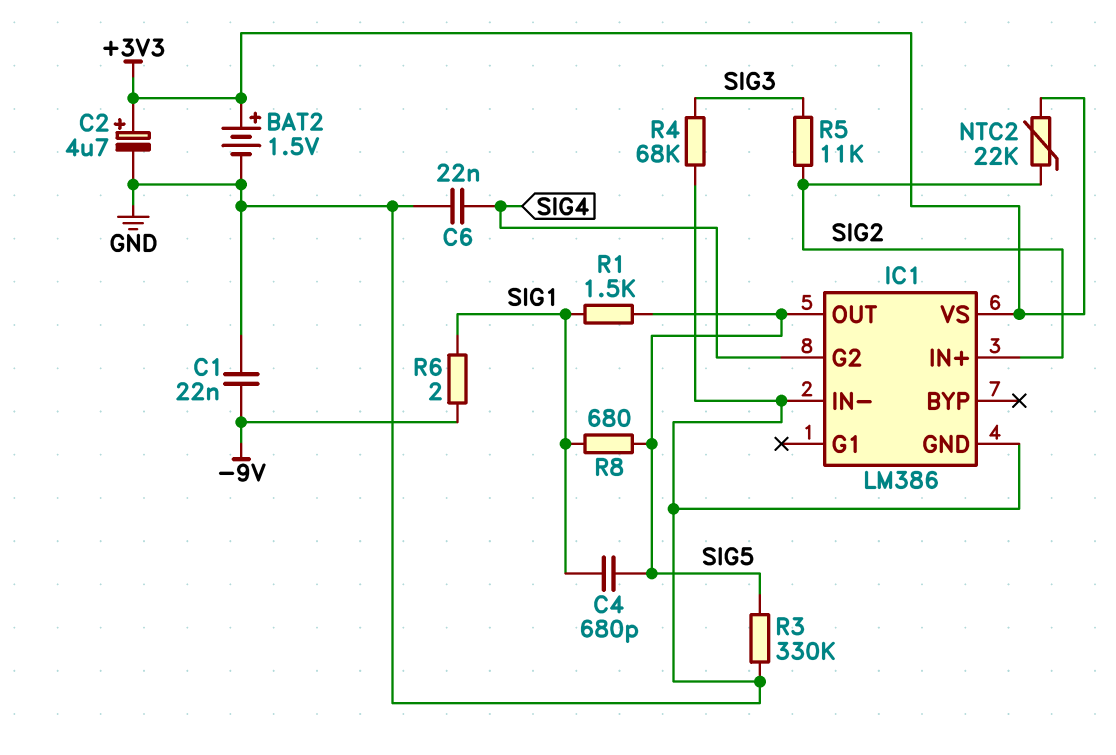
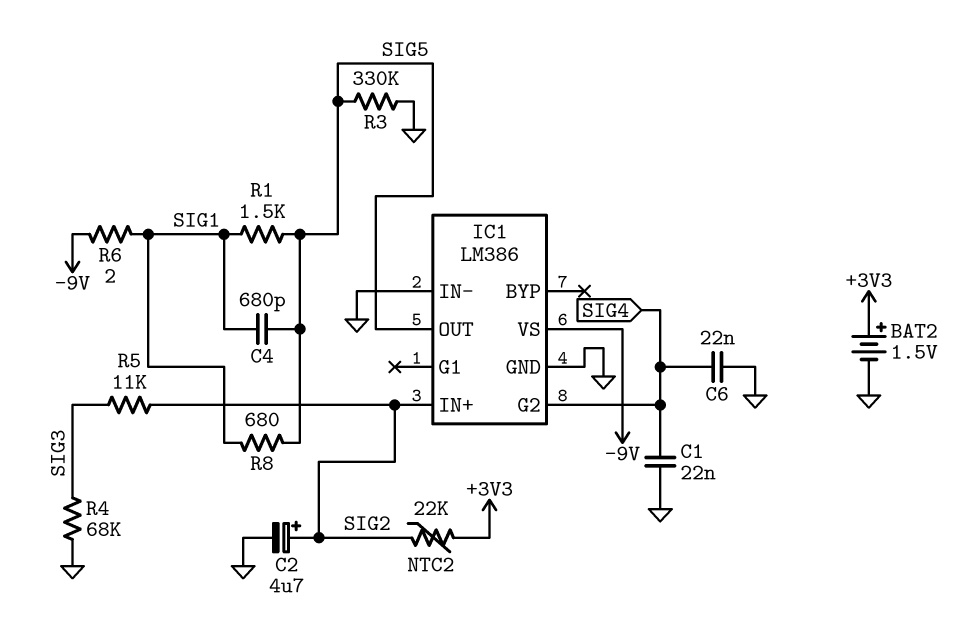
C1: 22nF (-9V, GND) -> 22nF (GND, SIG4)
C2: 4.7uF (plus +3V3, minus GND) -> 4.7uF (plus SIG2, minus GND)
IC1 pin VS: +3V3 -> -9V

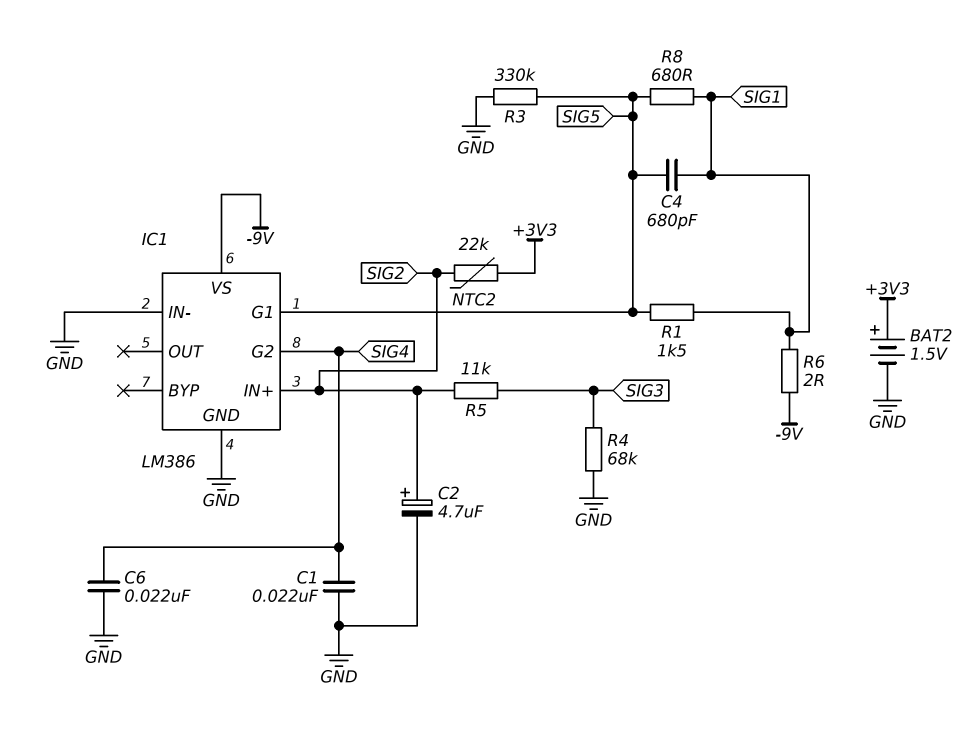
IC1 pin G1: none -> SIG5
IC1 pin OUT: SIG5 -> none

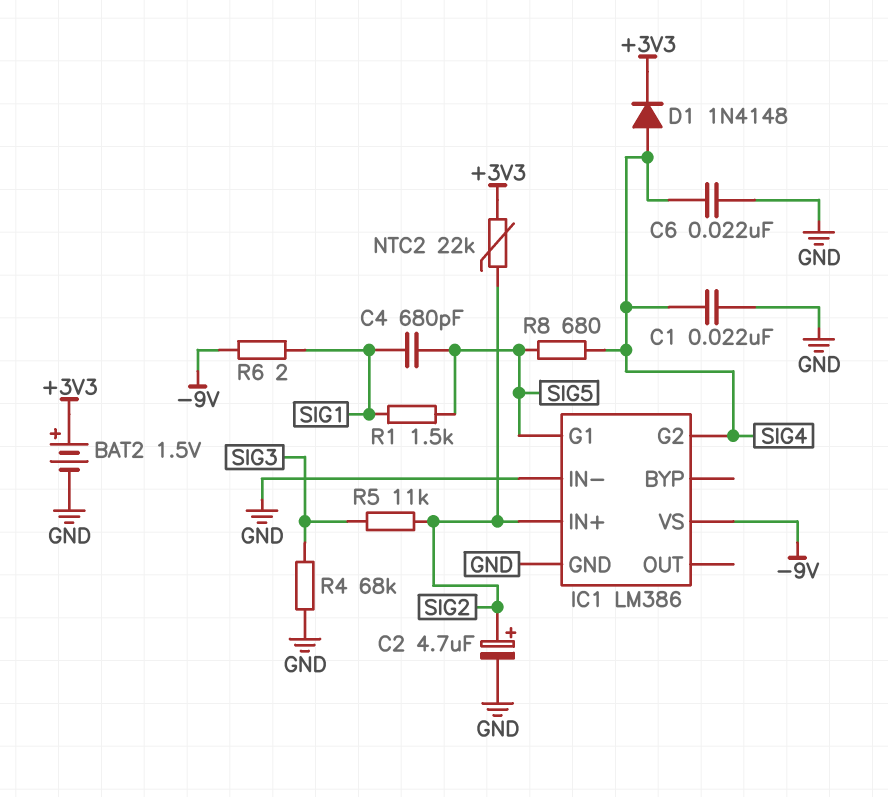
D1: none -> diode 1N4148 (A SIG4, K +3V3)
R3: 330k (GND, SIG5) -> none
R8: 680 (SIG1, SIG5) -> 680 (SIG4, SIG5)

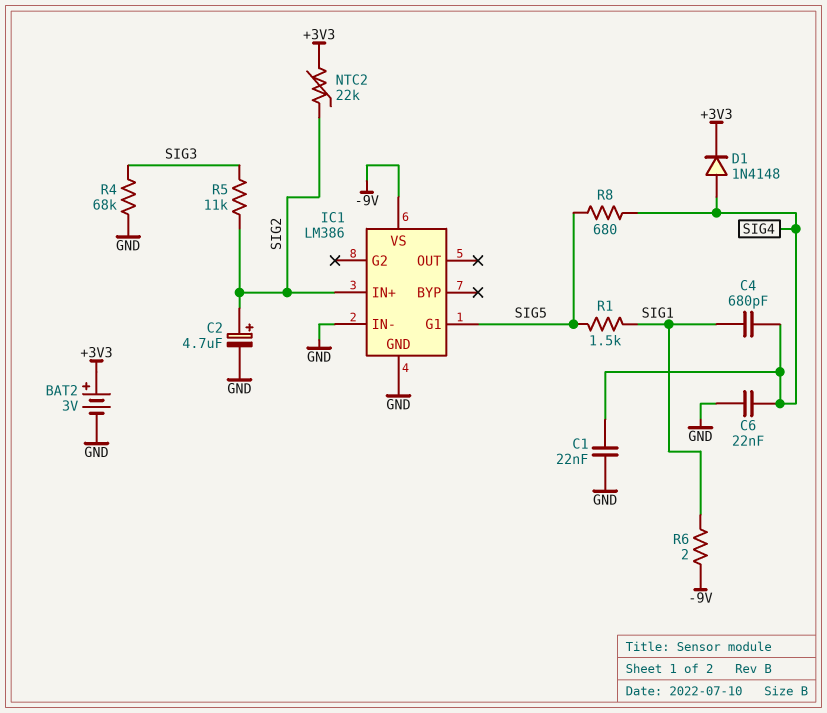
BAT2: 1.5V (plus +3V3, minus GND) -> 3V (plus +3V3, minus GND)
C4: 680pF (SIG1, SIG5) -> 680pF (SIG1, SIG4)
IC1 pin G2: SIG4 -> none

